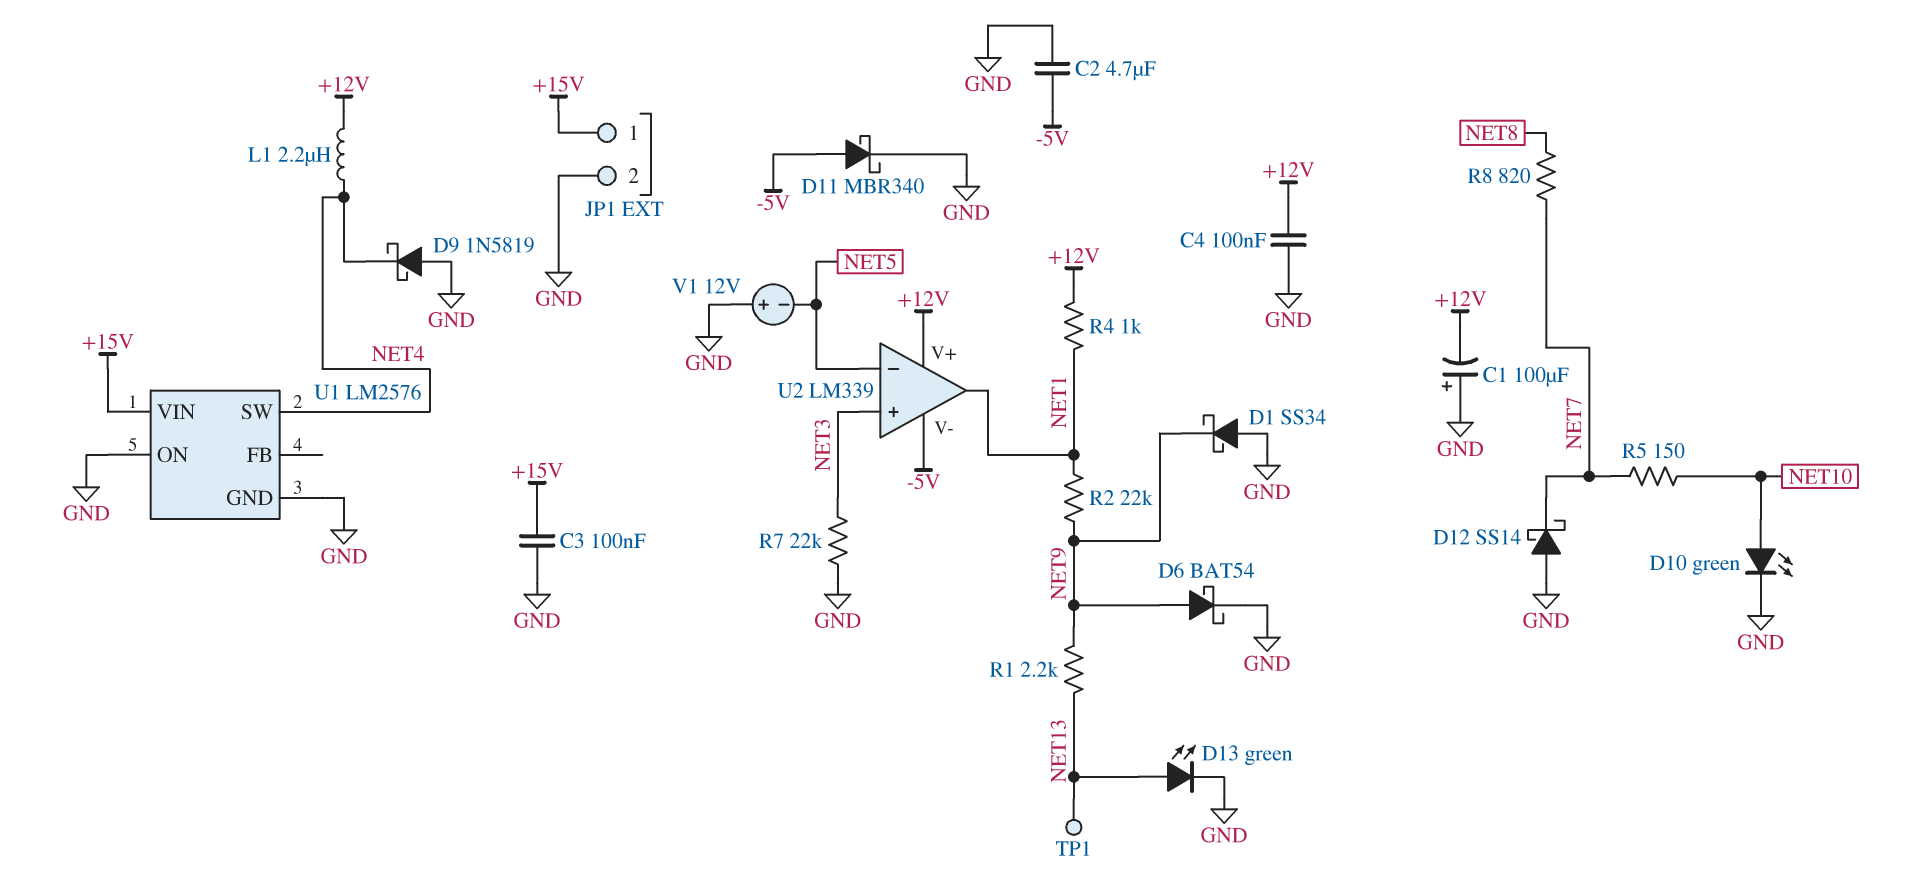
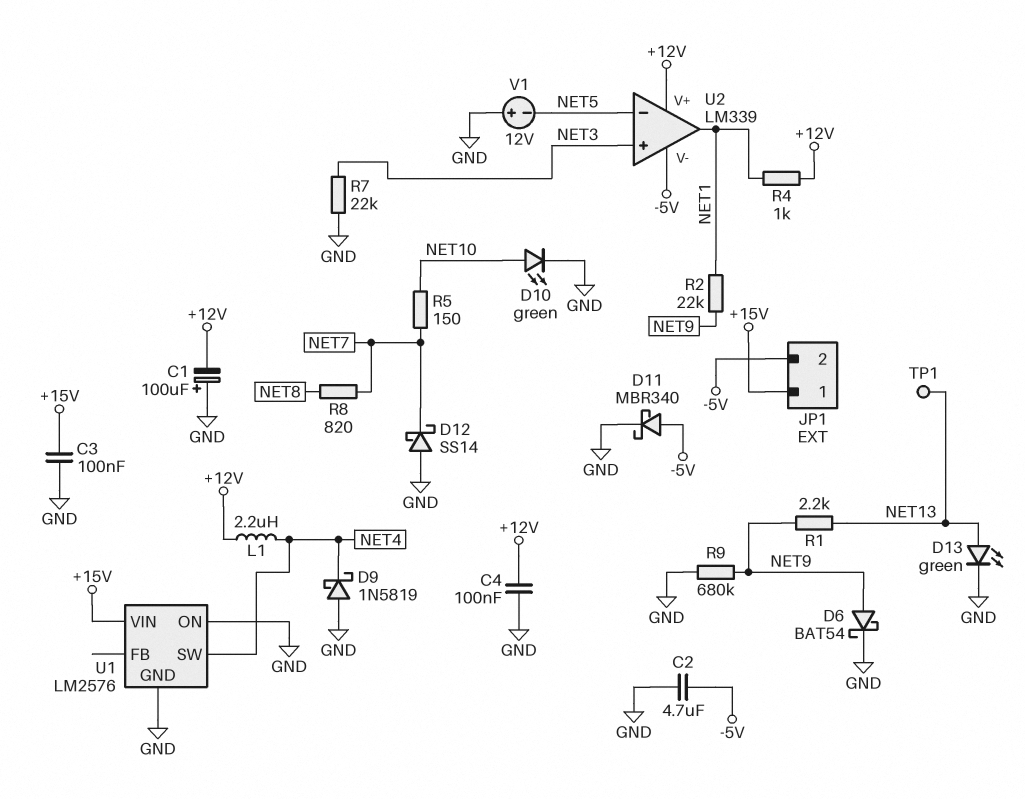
D1: schottky SS34 (A GND, K NET9) -> none
JP1 pin 2: GND -> -5V
R9: none -> 680k (GND, NET9)

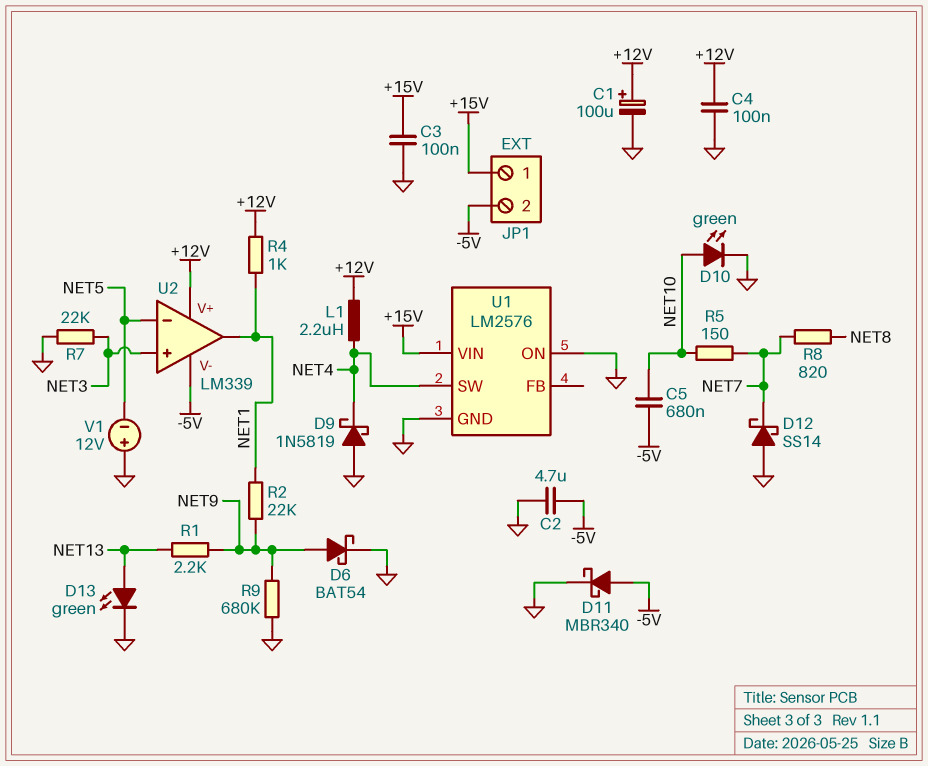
C1: 100uF (plus GND, minus +12V) -> 100uF (plus +12V, minus GND)
C5: none -> 680nF (-5V, NET10)
TP1: test point (NET13) -> none

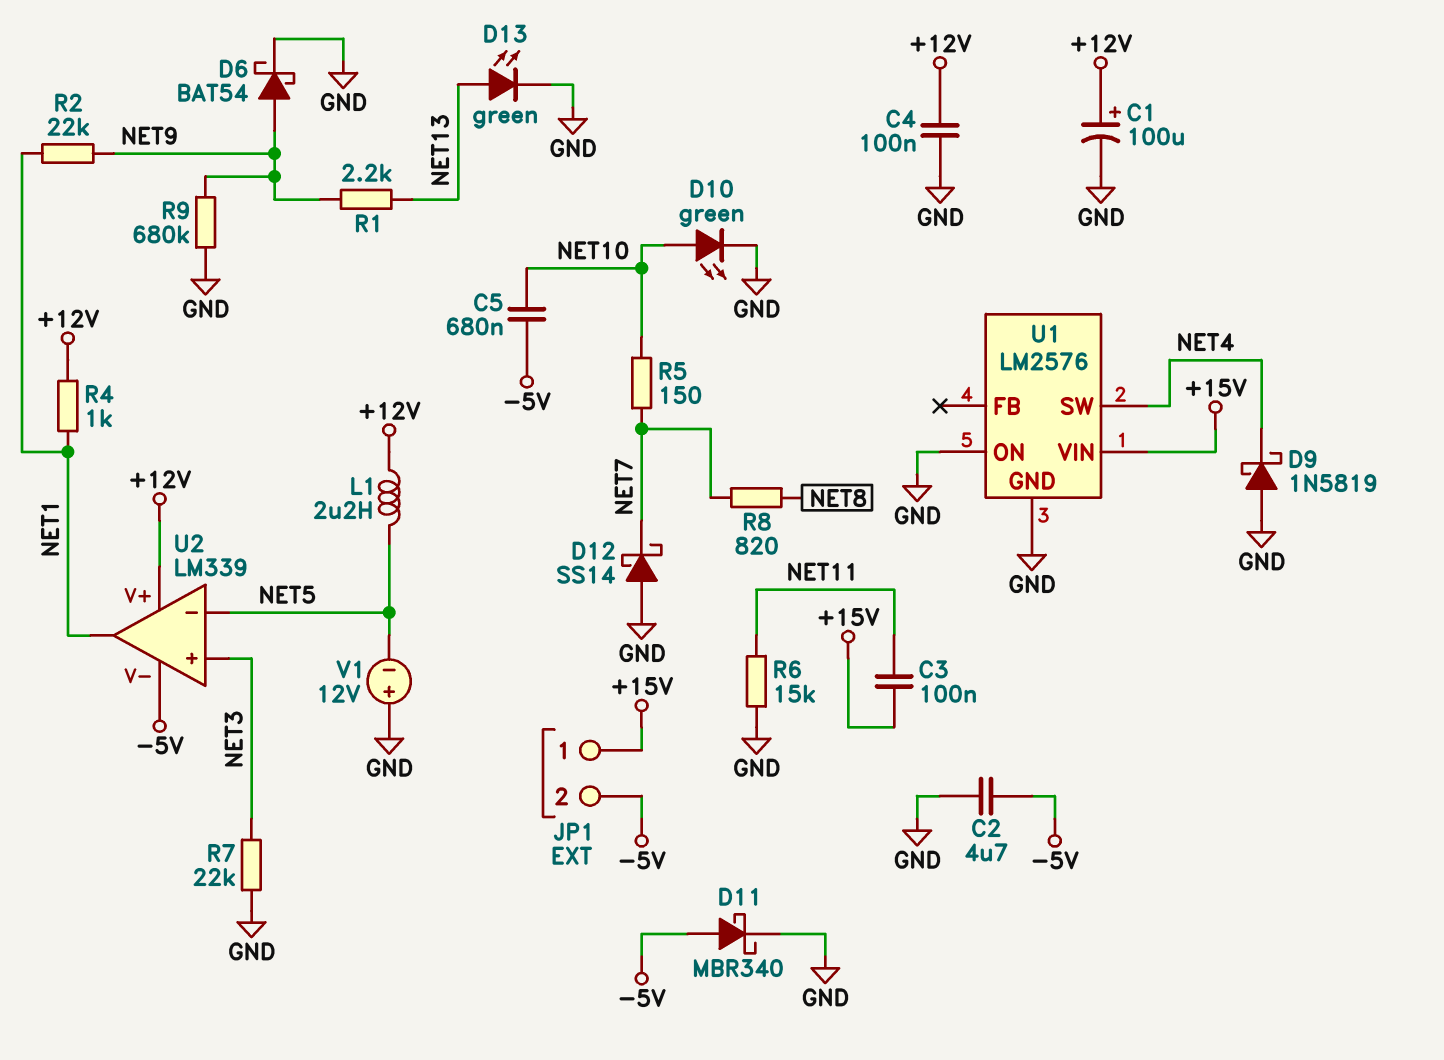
C3: 100nF (+15V, GND) -> 100nF (+15V, NET11)
L1: 2.2uH (+12V, NET4) -> 2.2uH (+12V, NET5)
R6: none -> 15k (GND, NET11)

